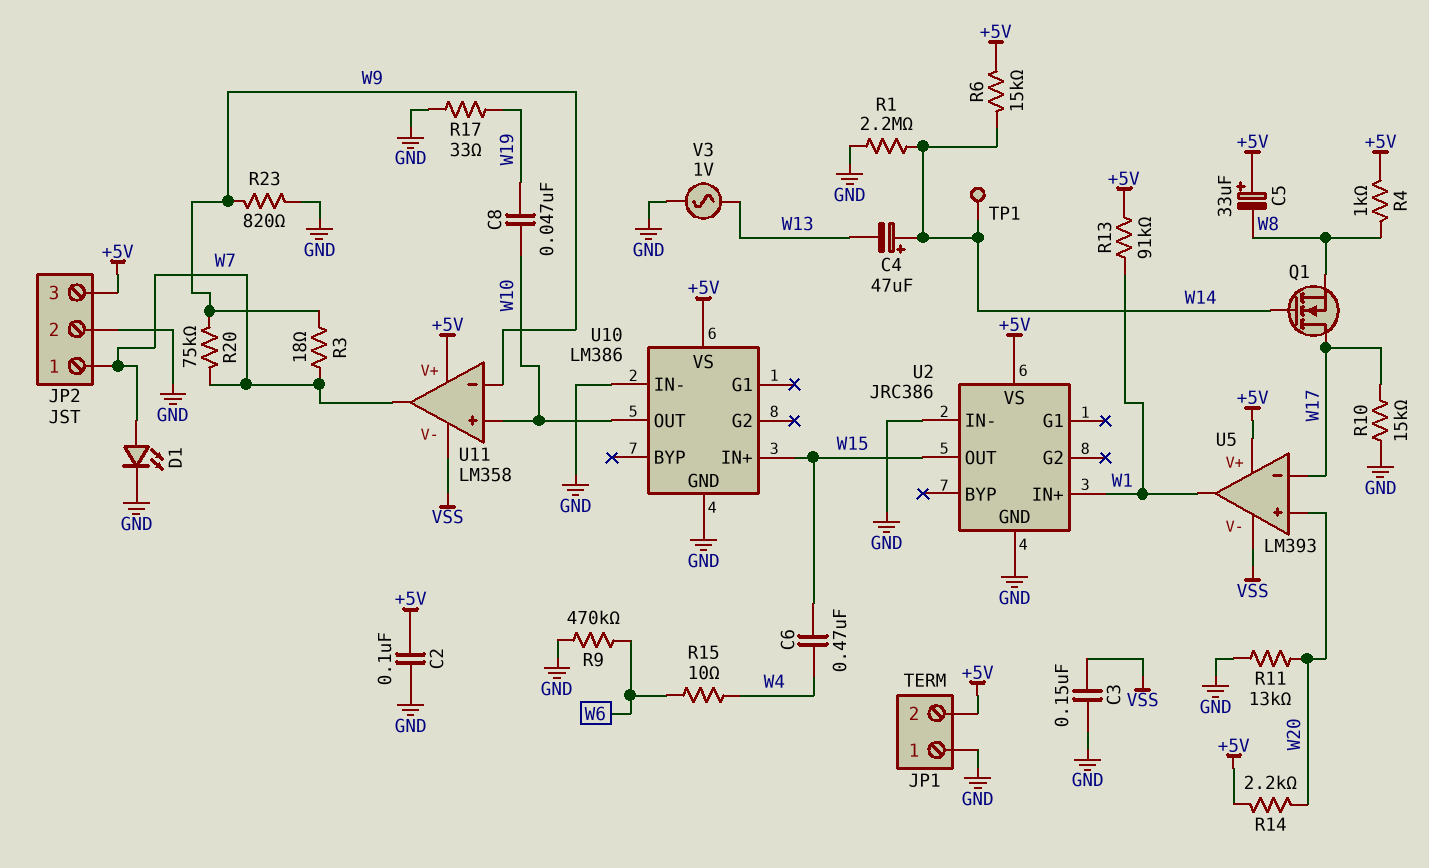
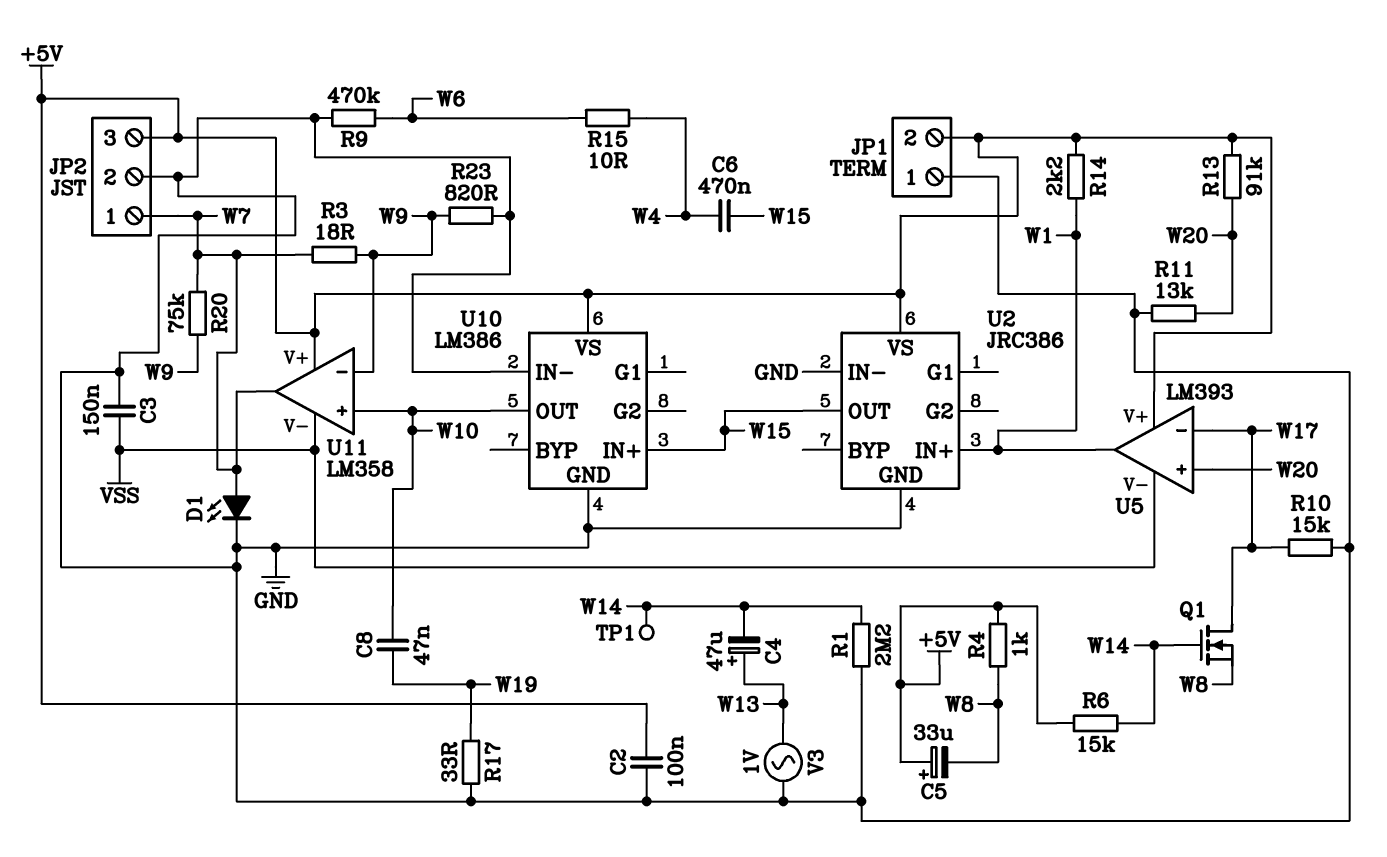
C4: 47uF (plus W14, minus W13) -> 47uF (plus W13, minus W14)
R13: 91k (+5V, W1) -> 91k (+5V, W20)
R14: 2.2k (+5V, W20) -> 2.2k (+5V, W1)

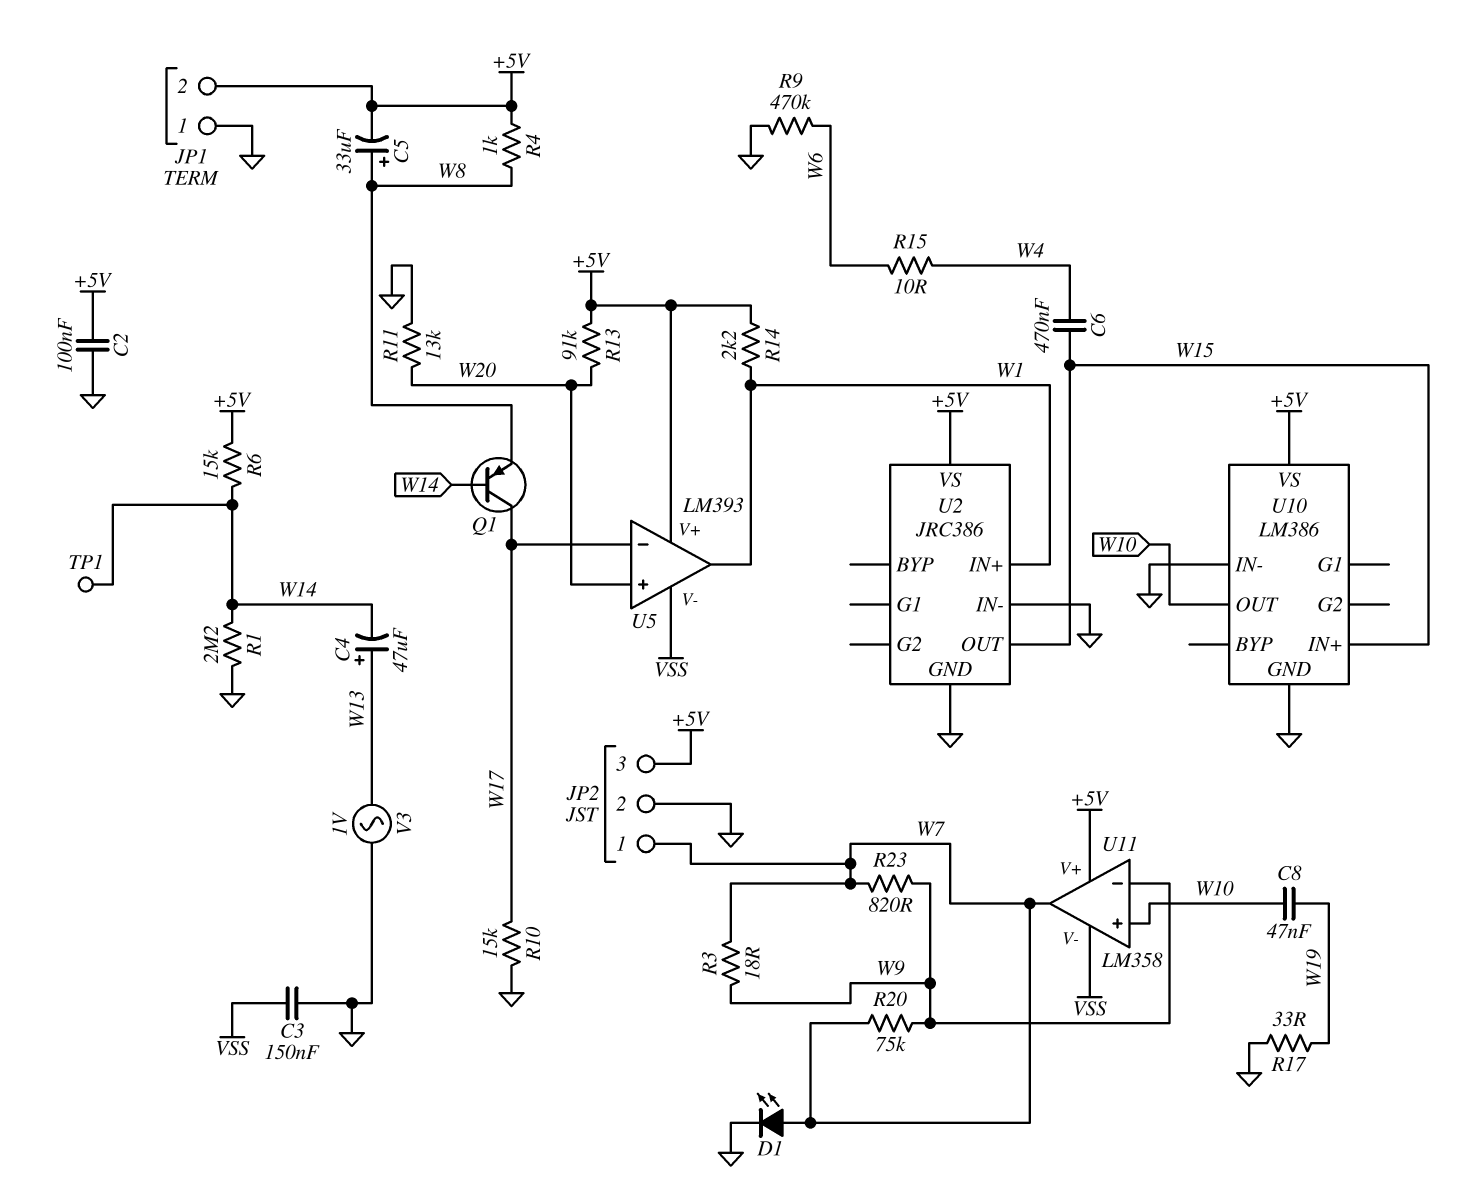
C5: 33uF (plus +5V, minus W8) -> 33uF (plus W8, minus +5V)
Q1: NMOS (G W14, D W17, S W8) -> PNP (B W14, C W17, E W8)
R23: 820 (GND, W9) -> 820 (W7, W9)

